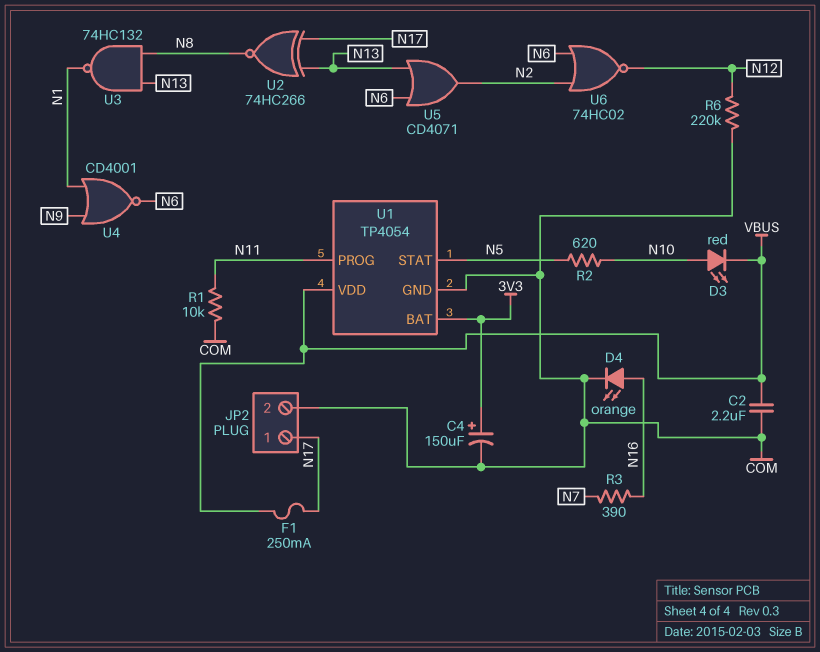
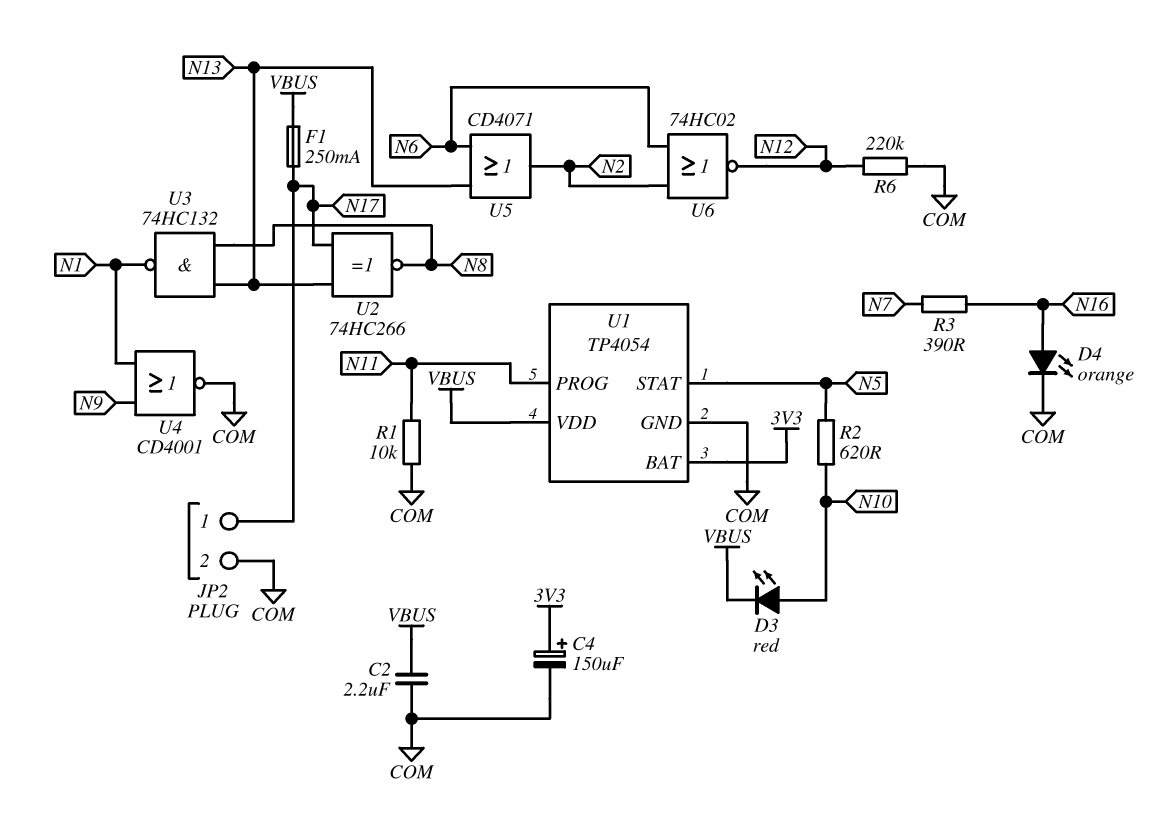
U4: NOR CD4001 (in N1, in N9, out N6) -> NOR CD4001 (in N1, in N9, out COM)

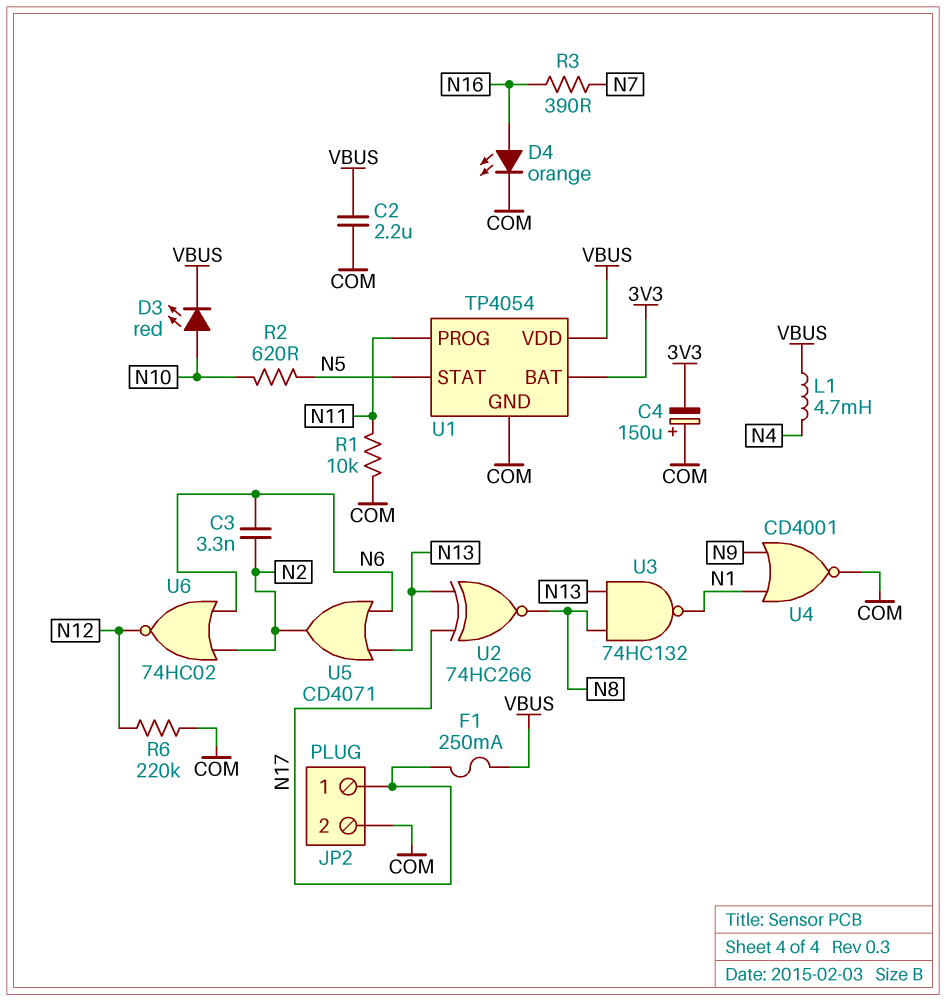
C3: none -> 3.3nF (N2, N6)
C4: 150uF (plus 3V3, minus COM) -> 150uF (plus COM, minus 3V3)
L1: none -> 4.7mH (N4, VBUS)

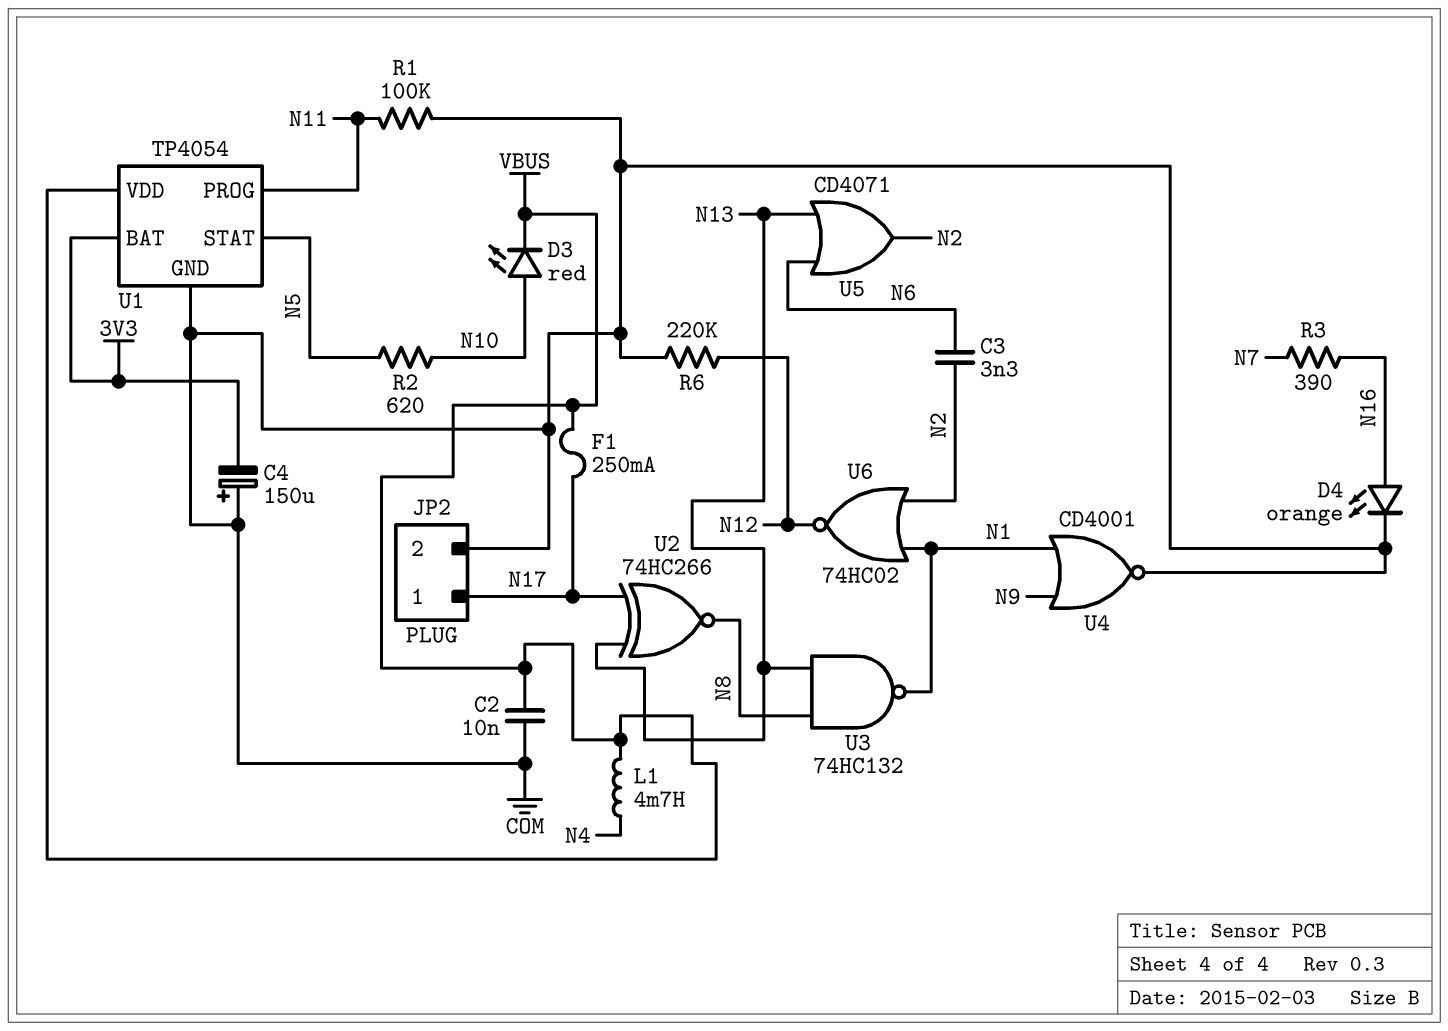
C2: 2.2uF (COM, VBUS) -> 10nF (COM, VBUS)
R1: 10k (COM, N11) -> 100k (COM, N11)
U6: NOR 74HC02 (in N2, in N6, out N12) -> NOR 74HC02 (in N1, in N2, out N12)

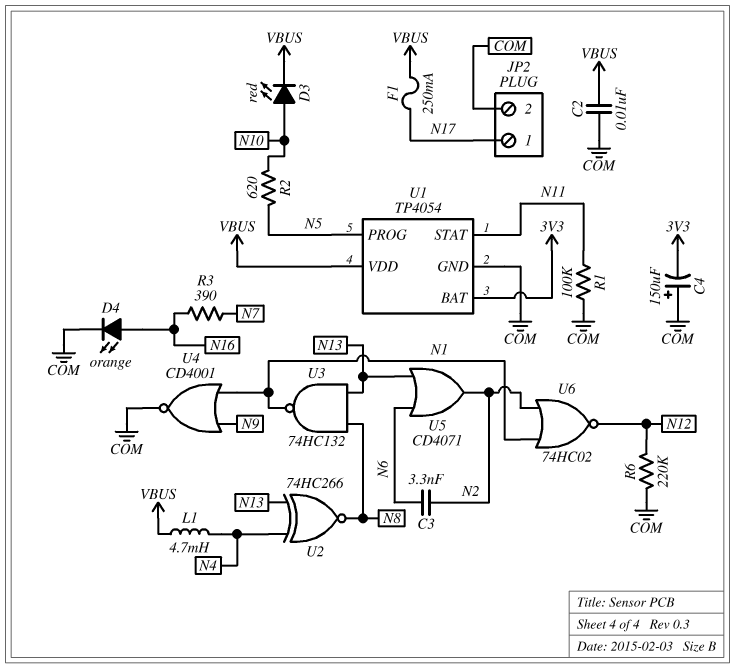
U1 pin PROG: N11 -> N5
U1 pin STAT: N5 -> N11
U2: XNOR 74HC266 (in N13, in N17, out N8) -> XNOR 74HC266 (in N4, in N13, out N8)

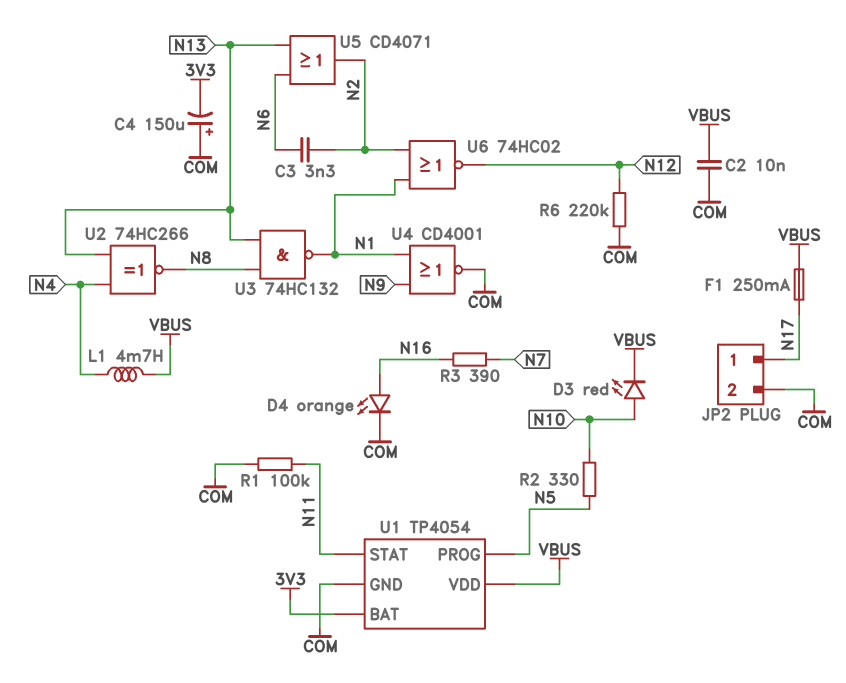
R2: 620 (N5, N10) -> 330 (N5, N10)

